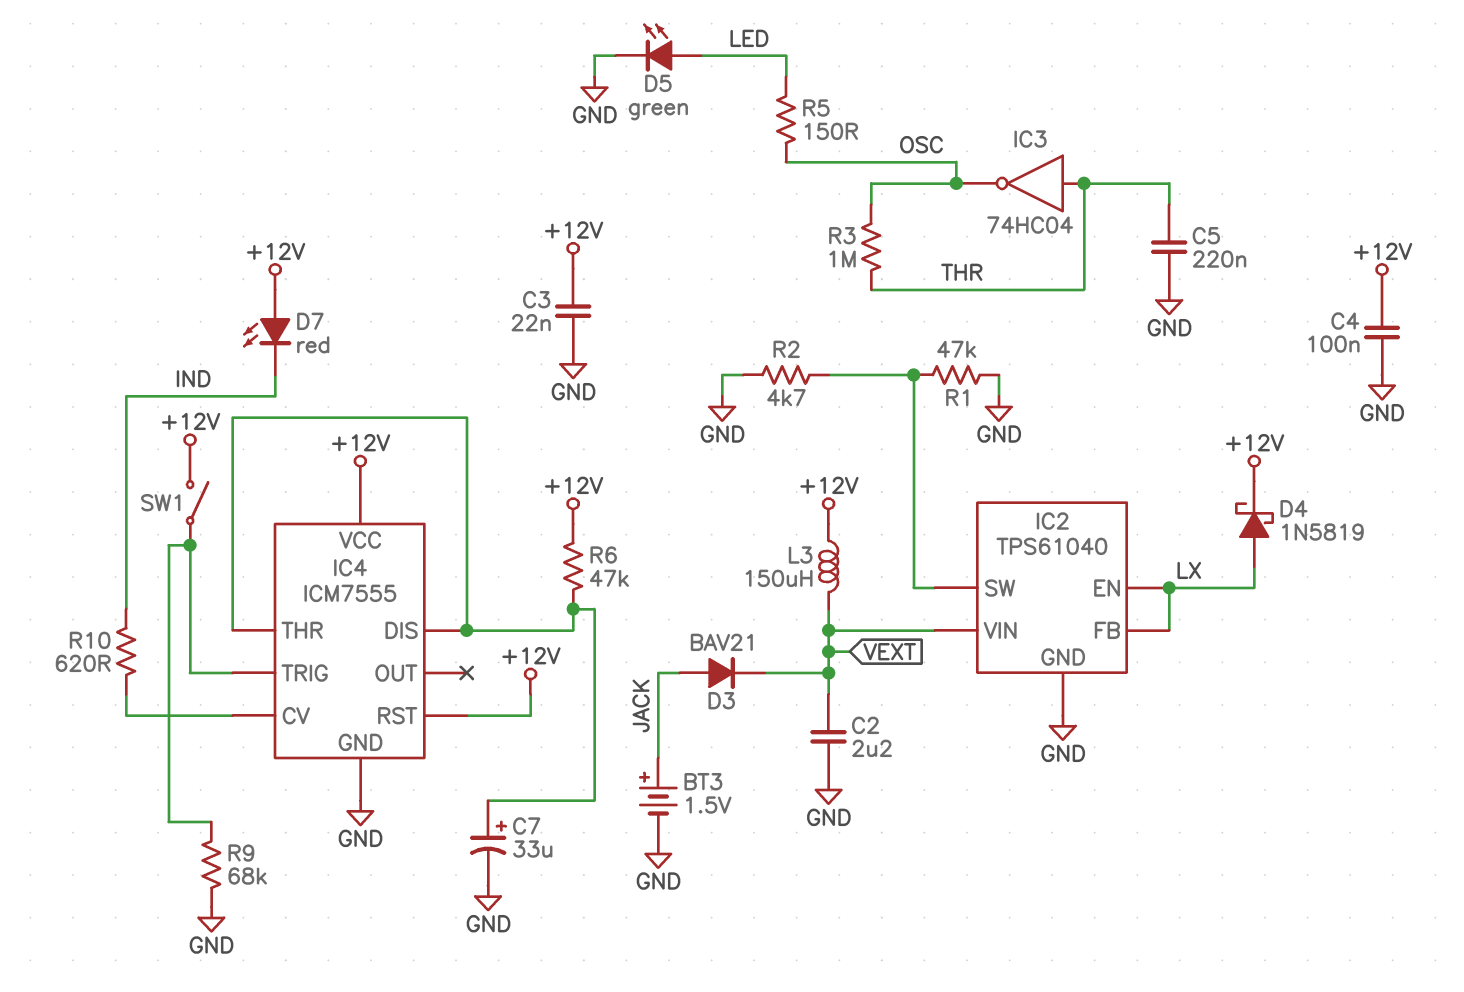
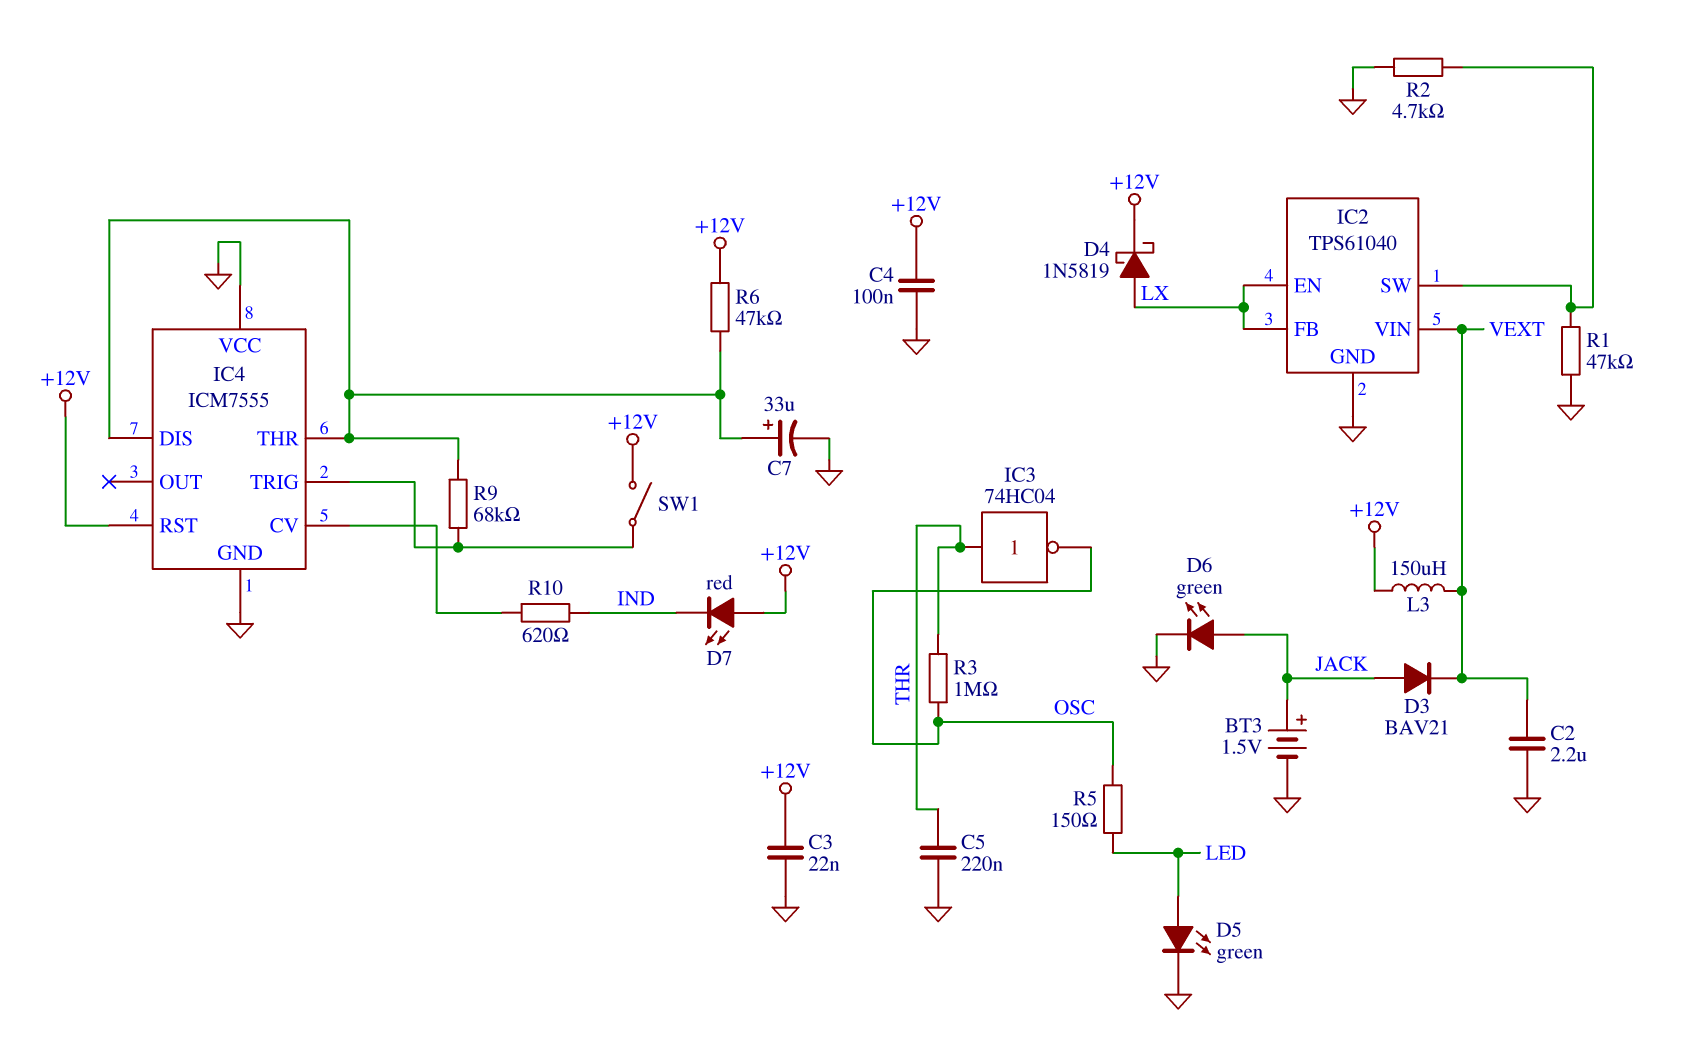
D6: none -> LED green (A JACK, K GND)
IC4 pin VCC: +12V -> GND
R9: 68k (GND, IC4/TRIG) -> 68k (IC4/DIS, IC4/TRIG)

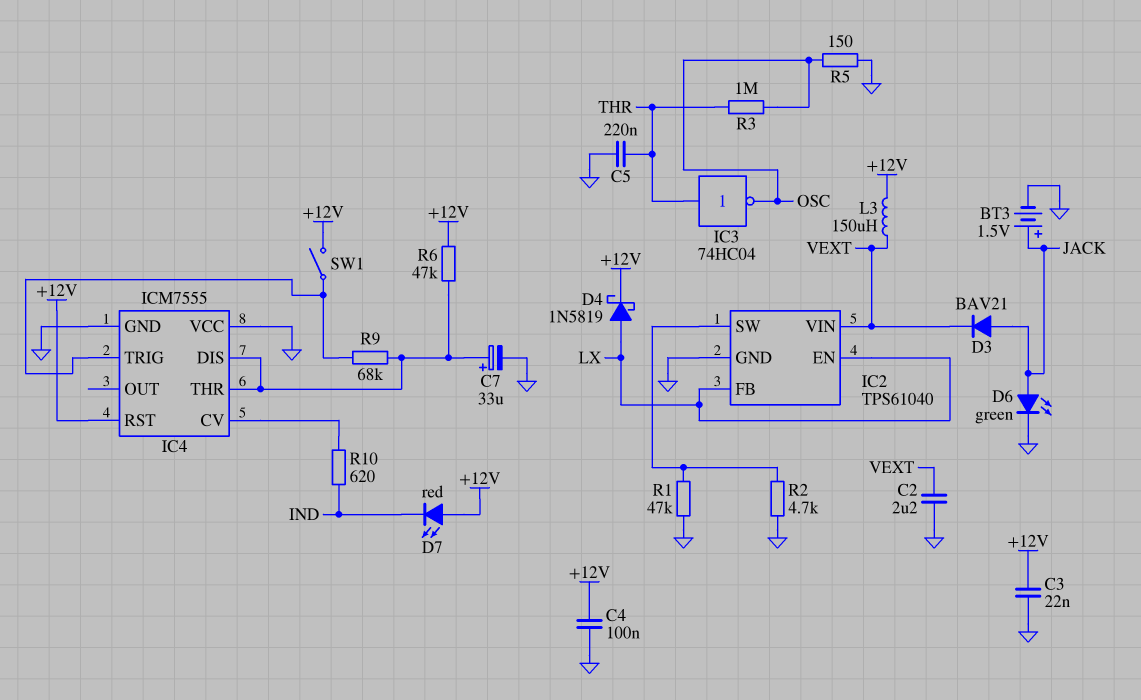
D5: LED green (A LED, K GND) -> none
R5: 150 (LED, OSC) -> 150 (GND, OSC)

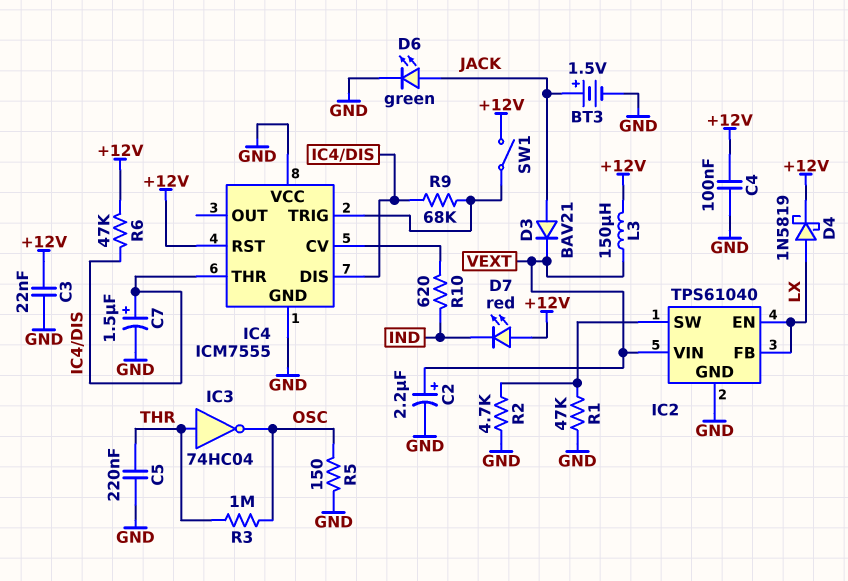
C2: 2.2uF (GND, VEXT) -> 2.2uF (plus VEXT, minus GND)
C7: 33uF (plus IC4/DIS, minus GND) -> 1.5uF (plus IC4/DIS, minus GND)

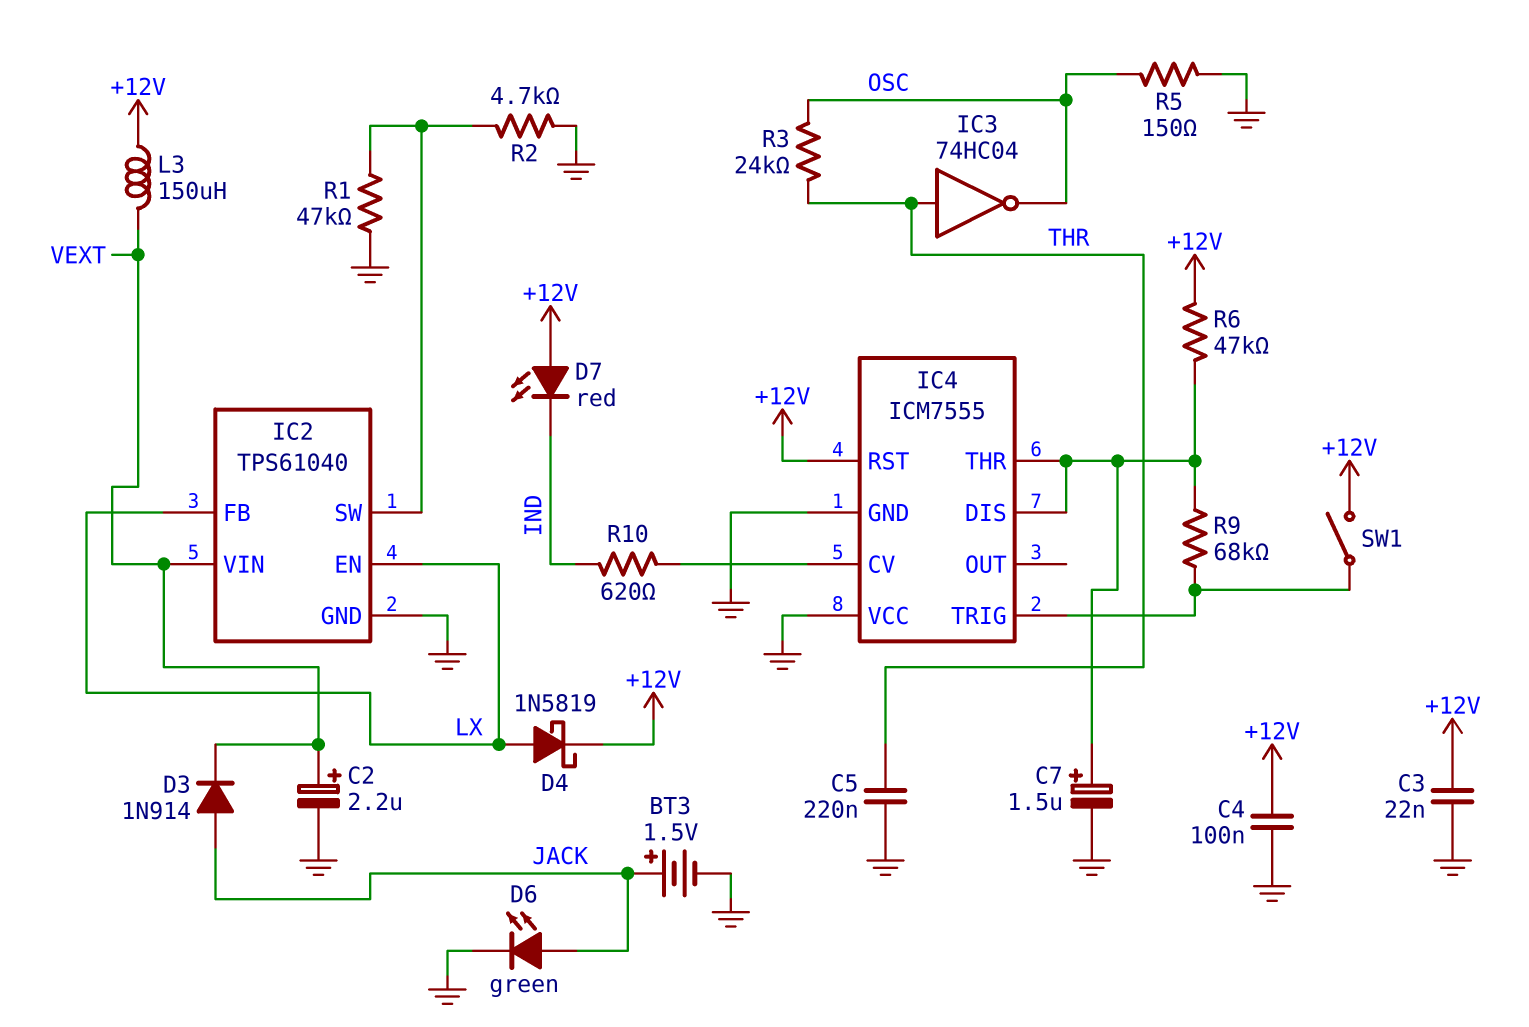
D3: diode BAV21 (A JACK, K VEXT) -> diode 1N914 (A JACK, K VEXT)
R3: 1M (OSC, THR) -> 24k (OSC, THR)

